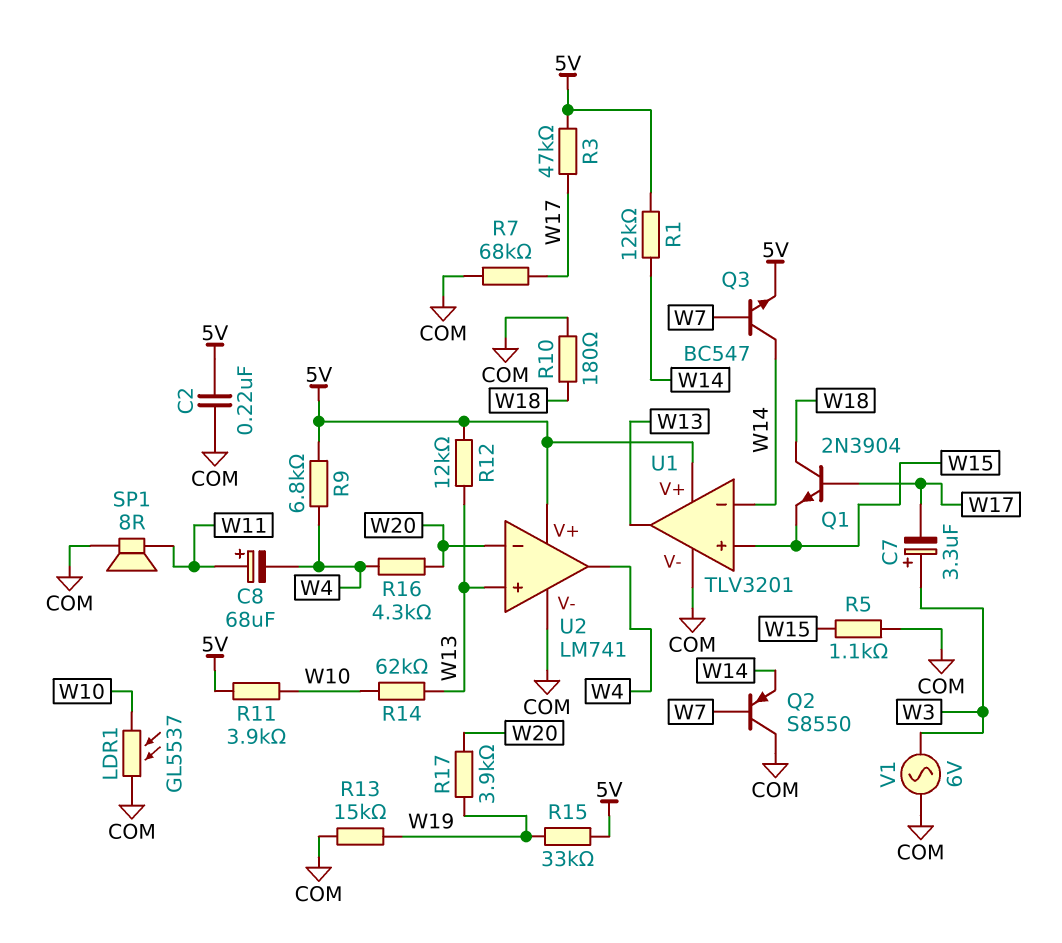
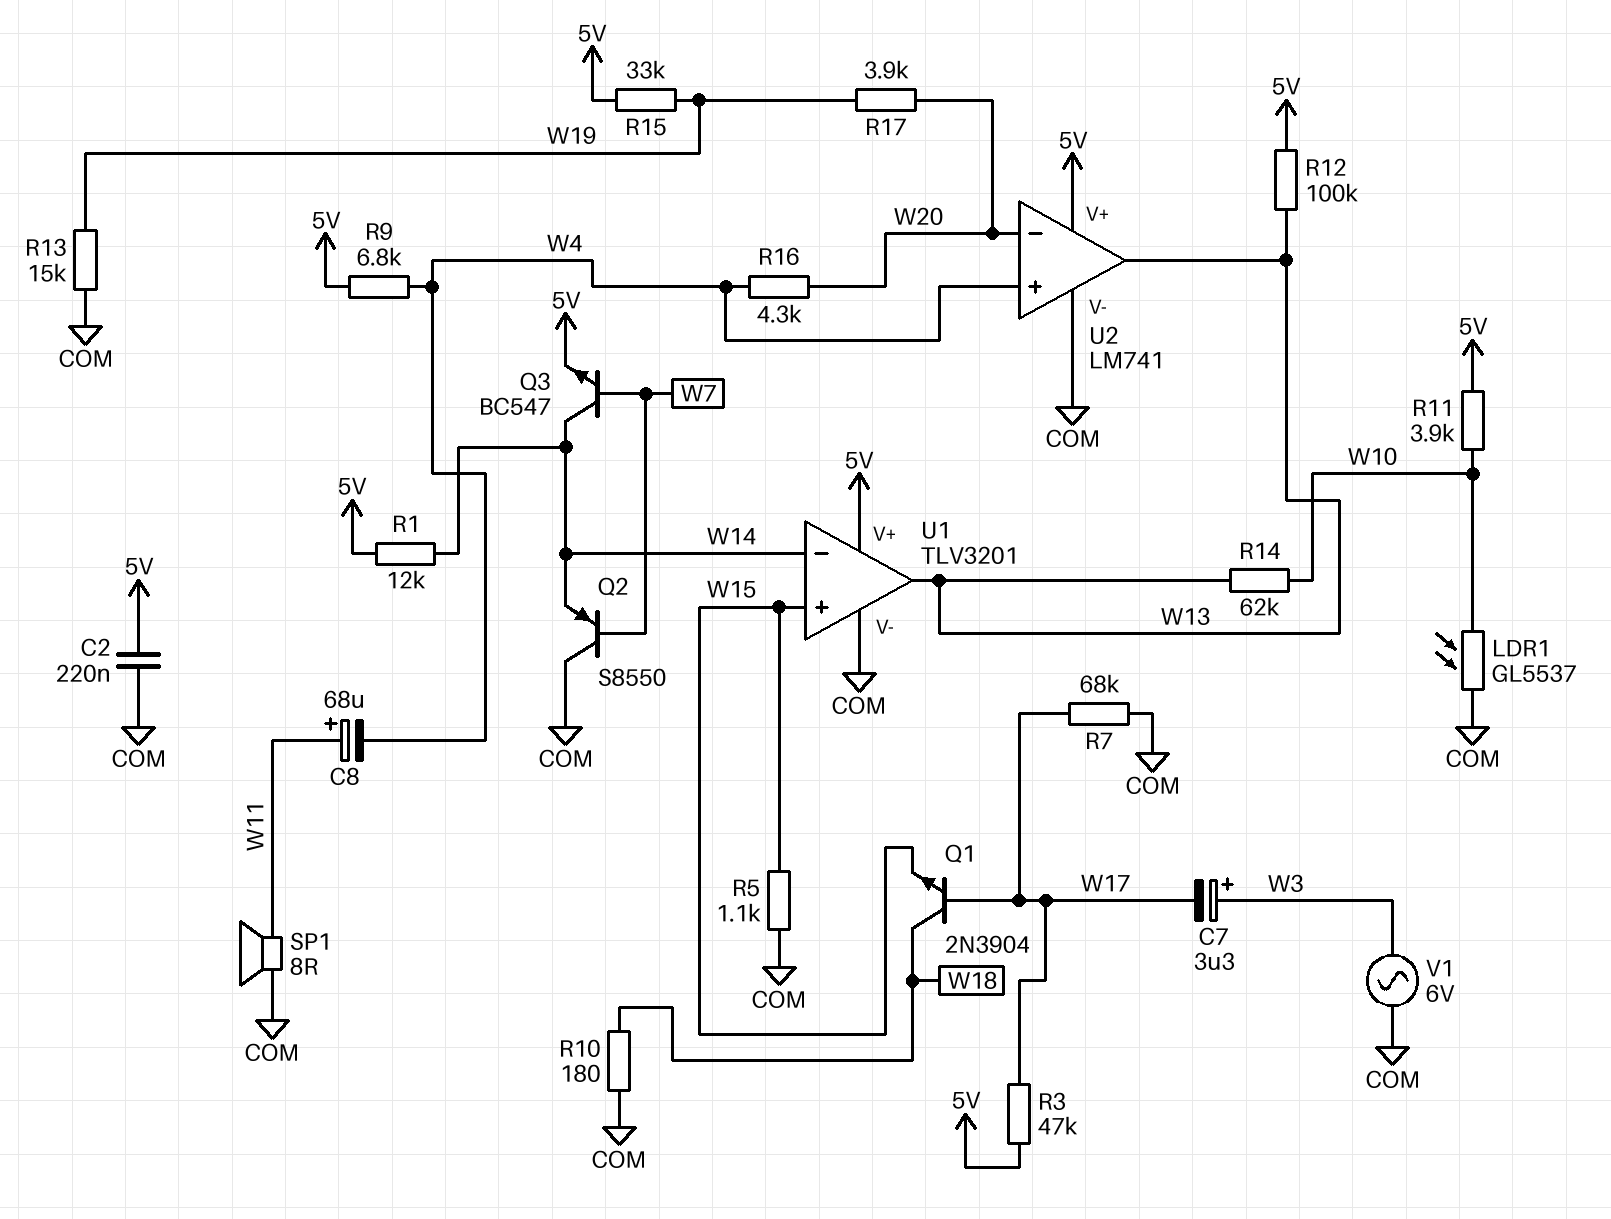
R12: 12k (5V, W13) -> 100k (5V, W13)
U2 pin in+: W13 -> W4
U2 pin out: W4 -> W13

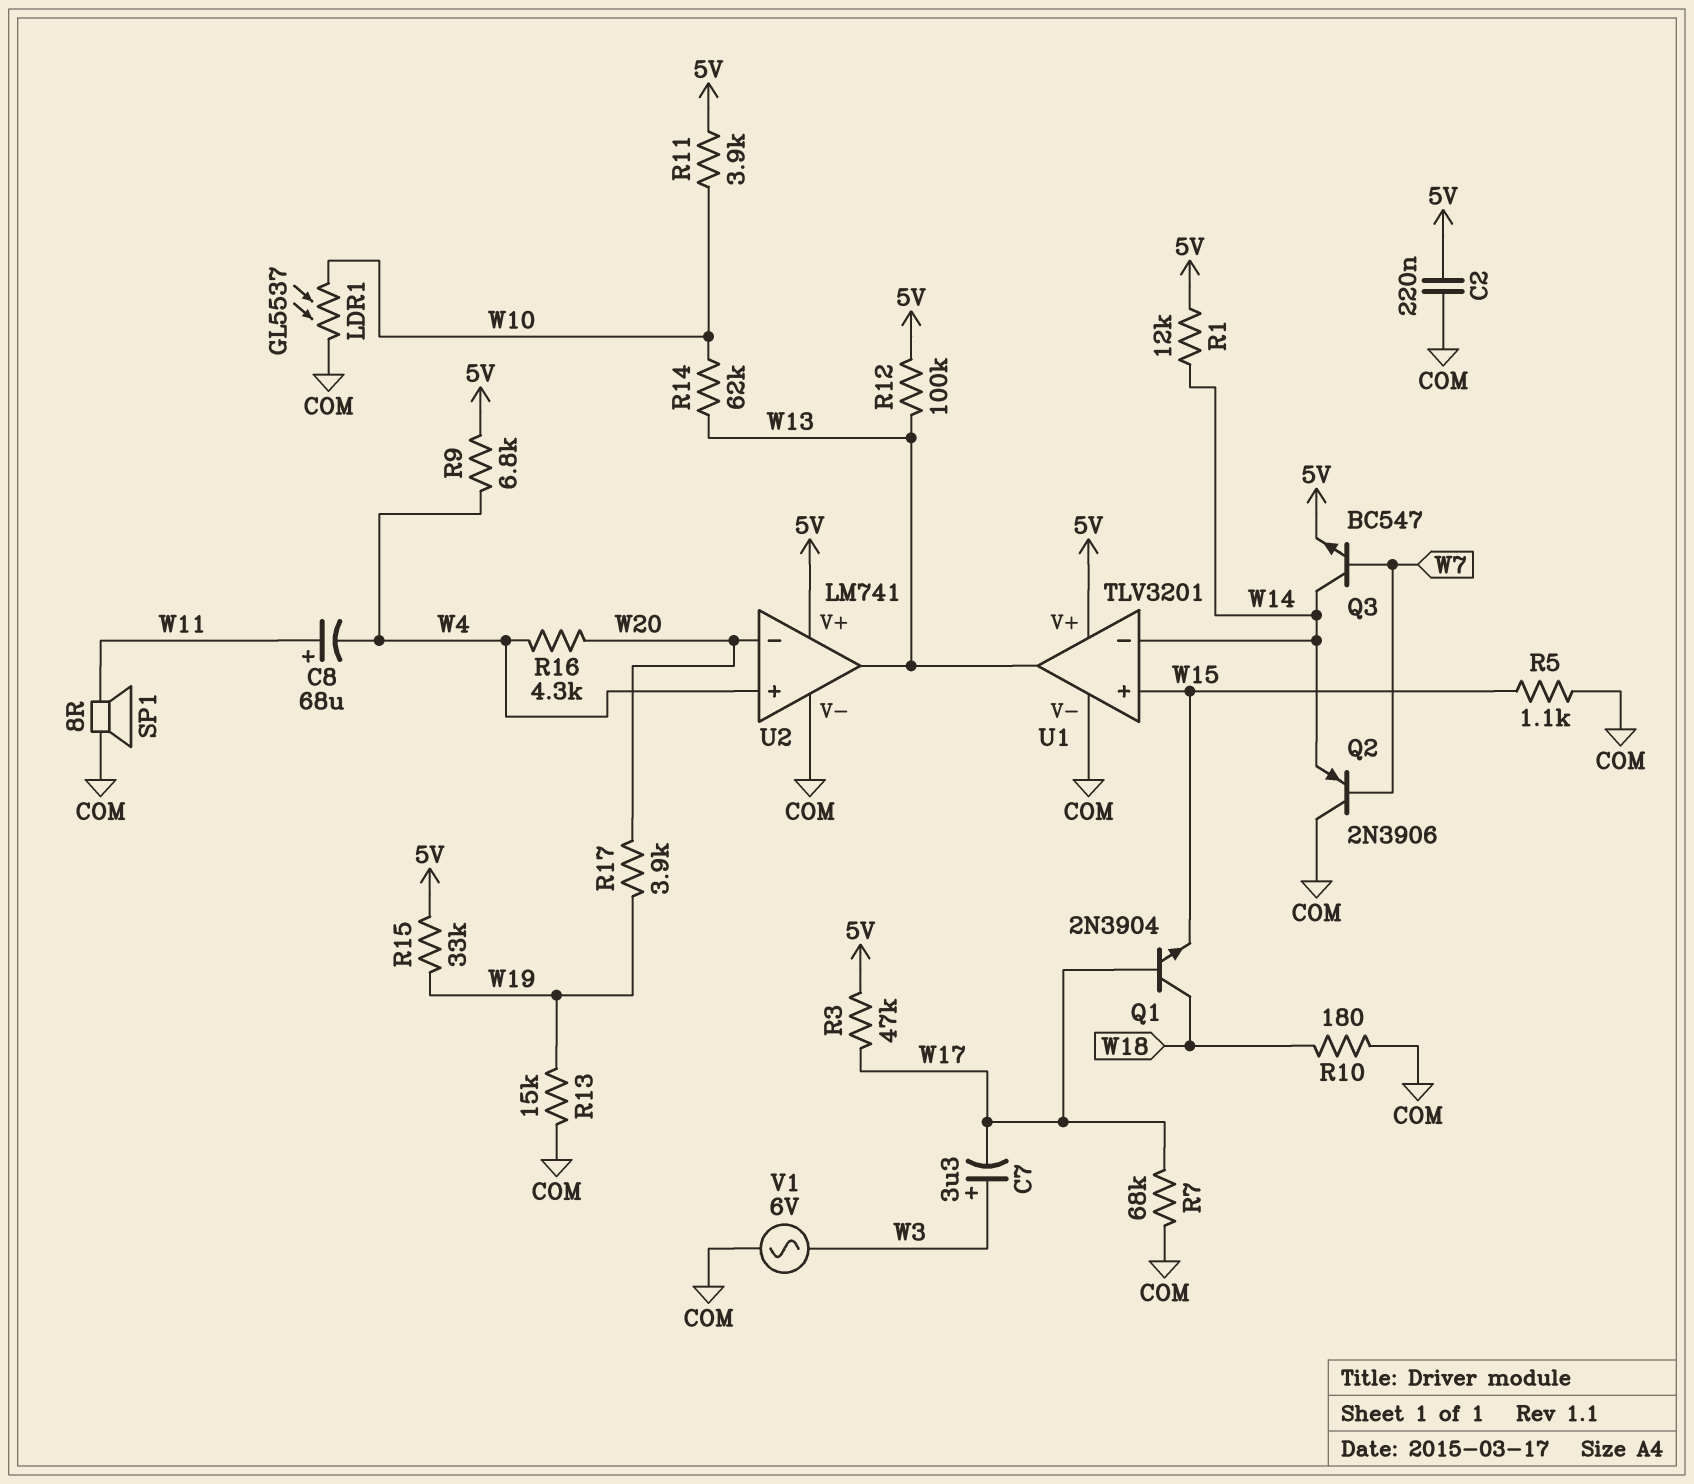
Q2: PNP S8550 (B W7, C COM, E W14) -> PNP 2N3906 (B W7, C COM, E W14)

